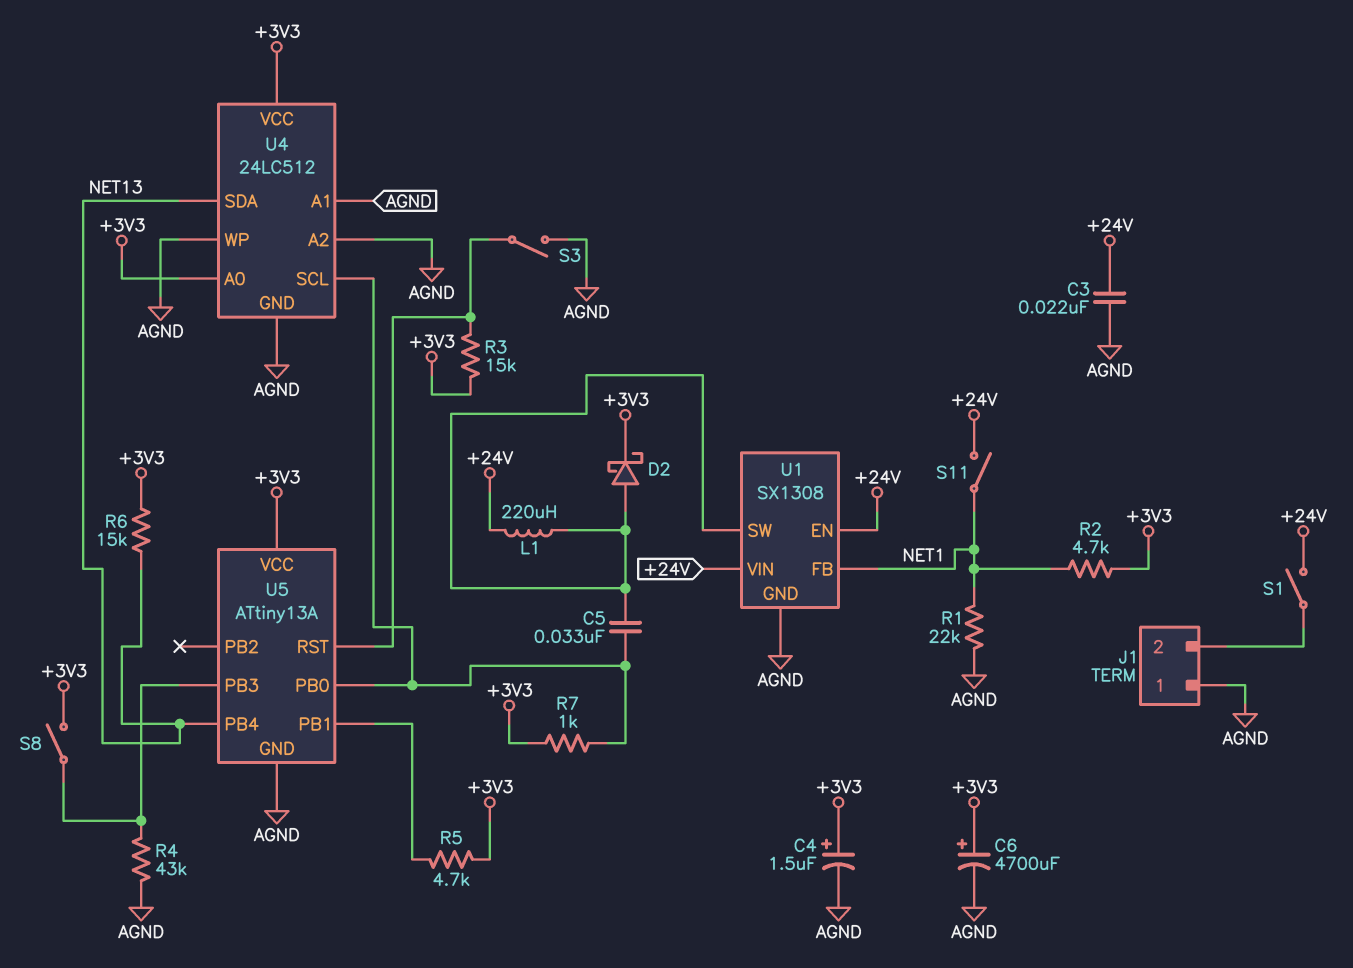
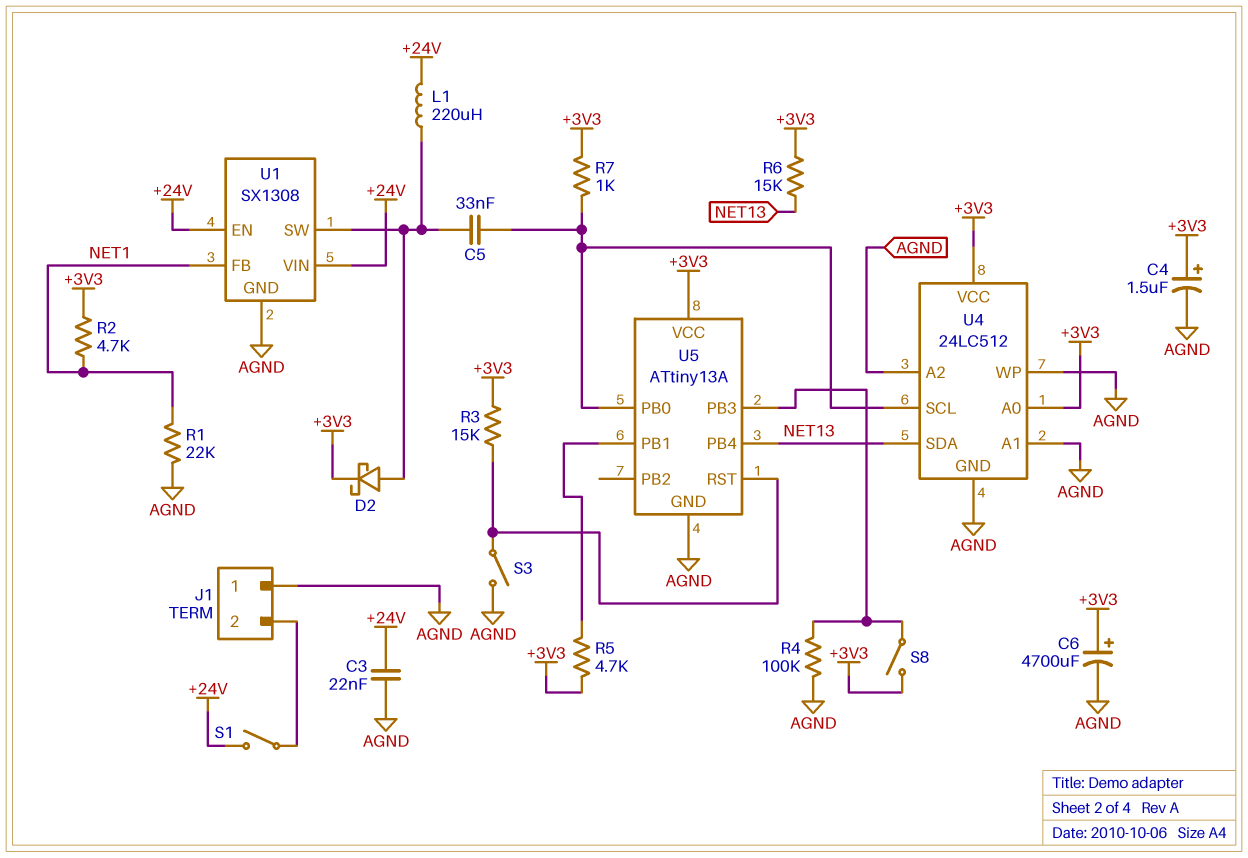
R4: 43k (AGND, U5/PB3) -> 100k (AGND, U5/PB3)
S11: switch (+24V, NET1) -> none

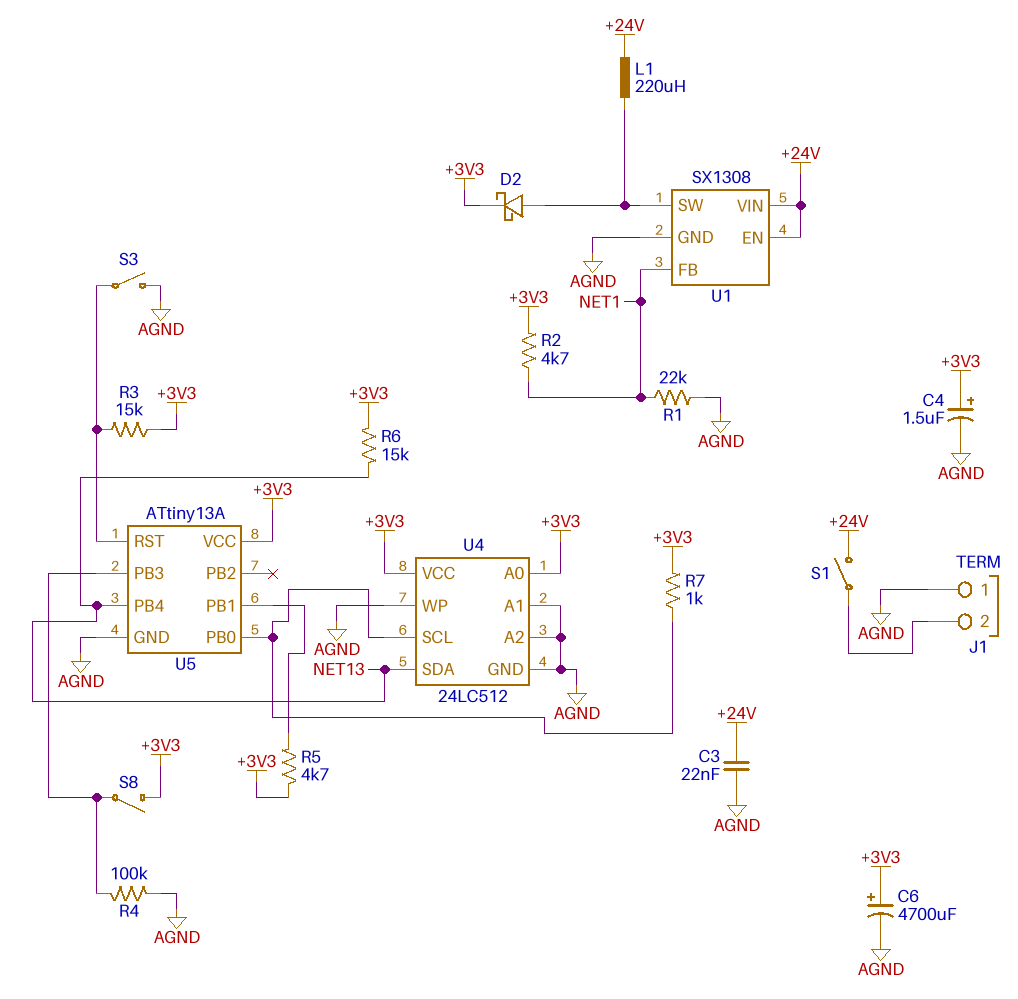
C5: 33nF (U1/SW, U4/SCL) -> none

